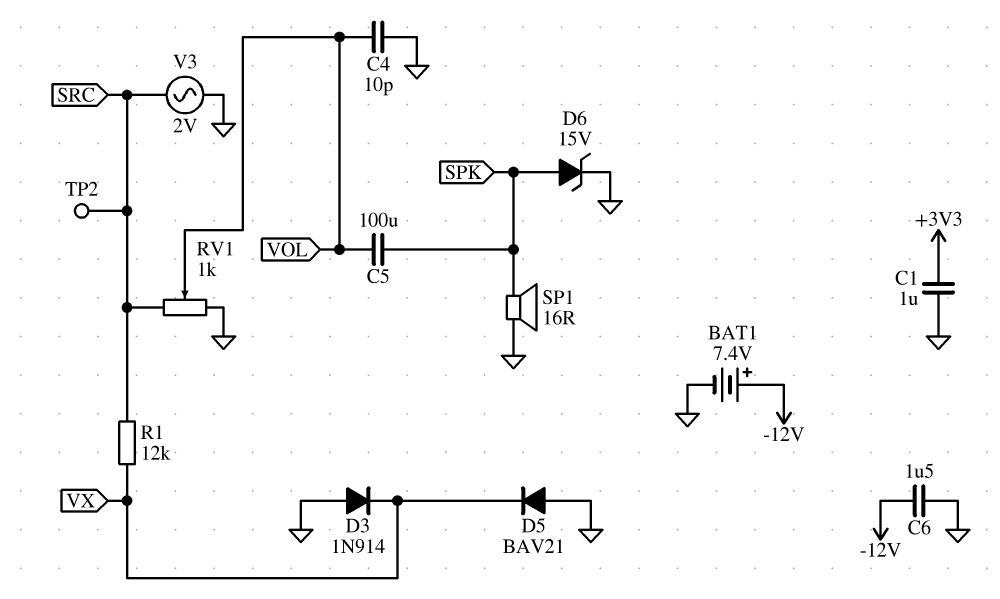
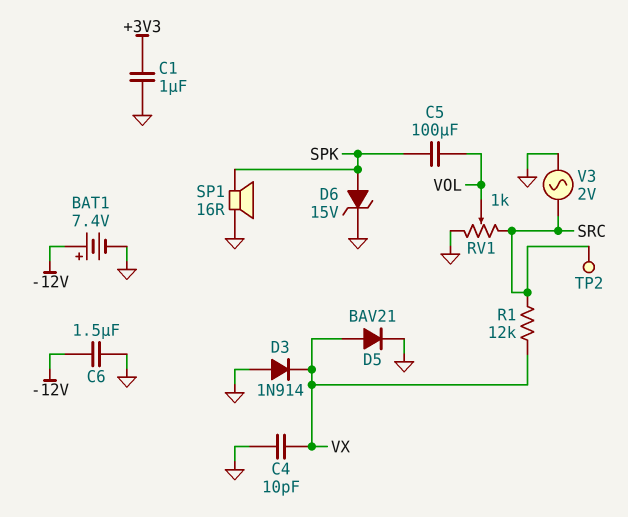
C4: 10pF (GND, VOL) -> 10pF (GND, VX)
D5: diode BAV21 (A GND, K VX) -> diode BAV21 (A VX, K GND)

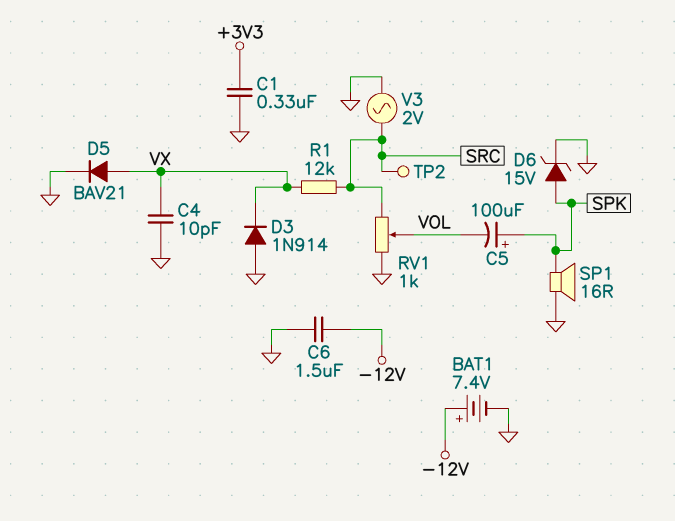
C1: 1uF (+3V3, GND) -> 330nF (+3V3, GND)
C5: 100uF (SPK, VOL) -> 100uF (plus SPK, minus VOL)

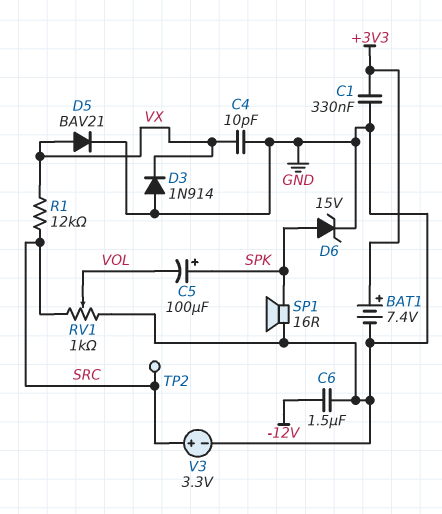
BAT1: 7.4V (plus -12V, minus GND) -> 7.4V (plus +3V3, minus GND)
V3: AC 2V (GND, SRC) -> 3.3V (plus SRC, minus GND)

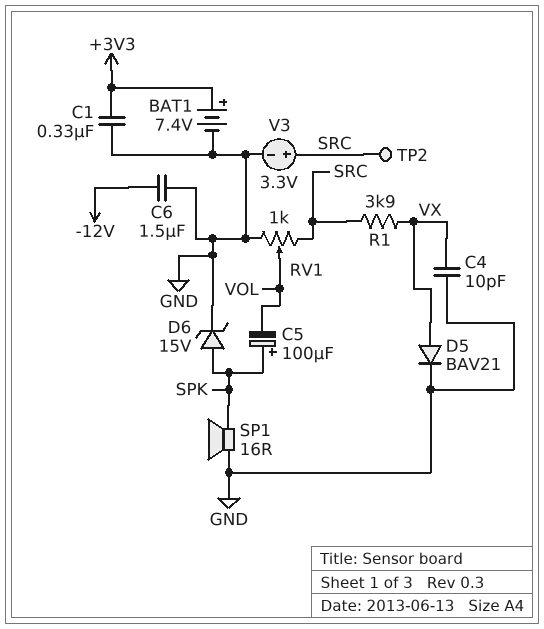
D3: diode 1N914 (A GND, K VX) -> none
R1: 12k (SRC, VX) -> 3.9k (SRC, VX)

